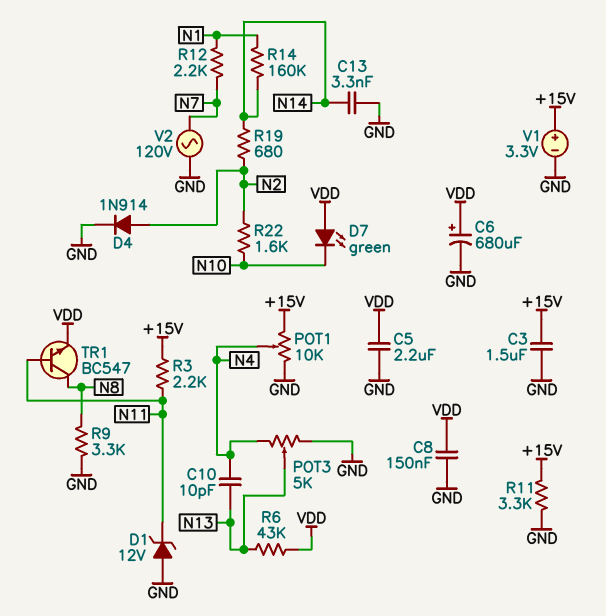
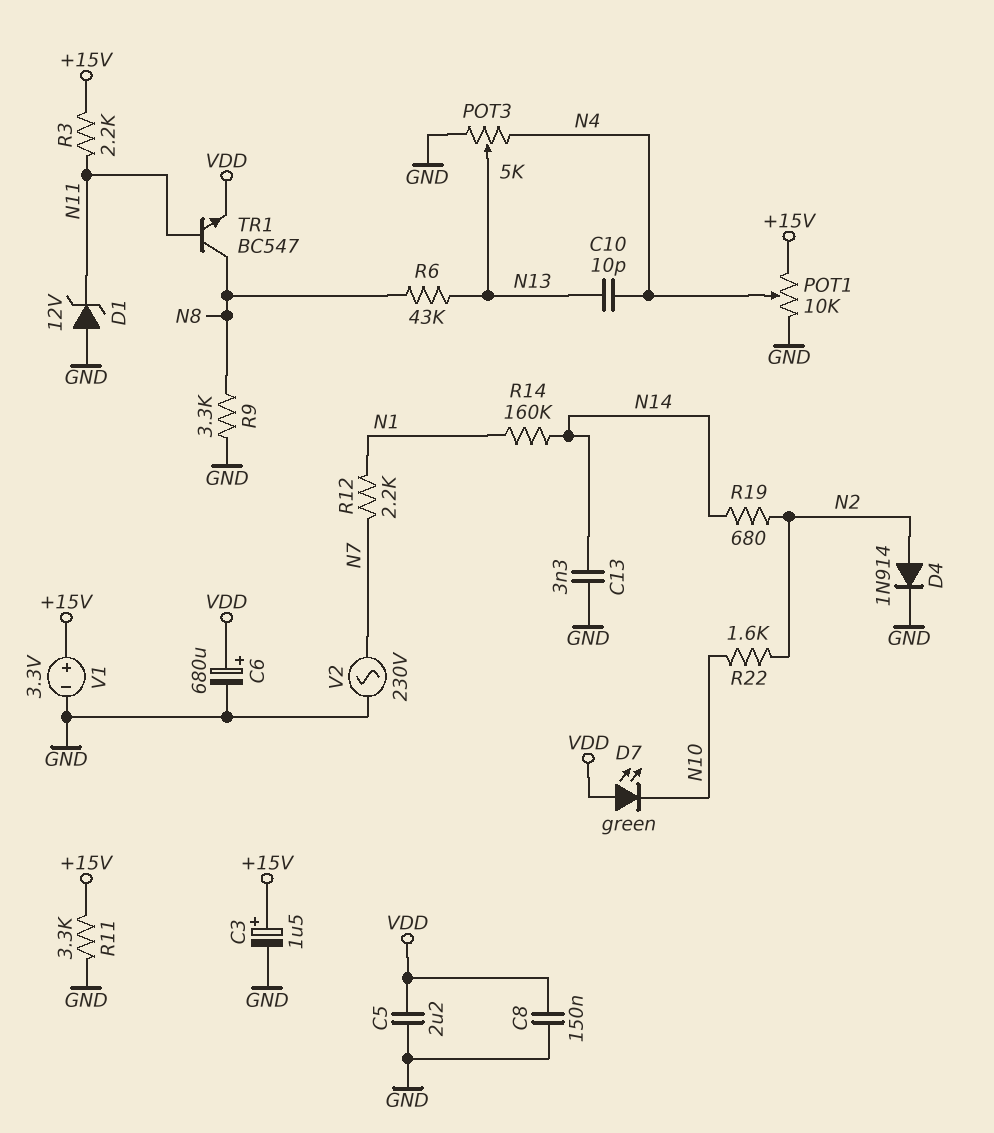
C3: 1.5uF (+15V, GND) -> 1.5uF (plus +15V, minus GND)
R6: 43k (N13, VDD) -> 43k (N8, N13)
V2: AC 120V (GND, N7) -> AC 230V (GND, N7)

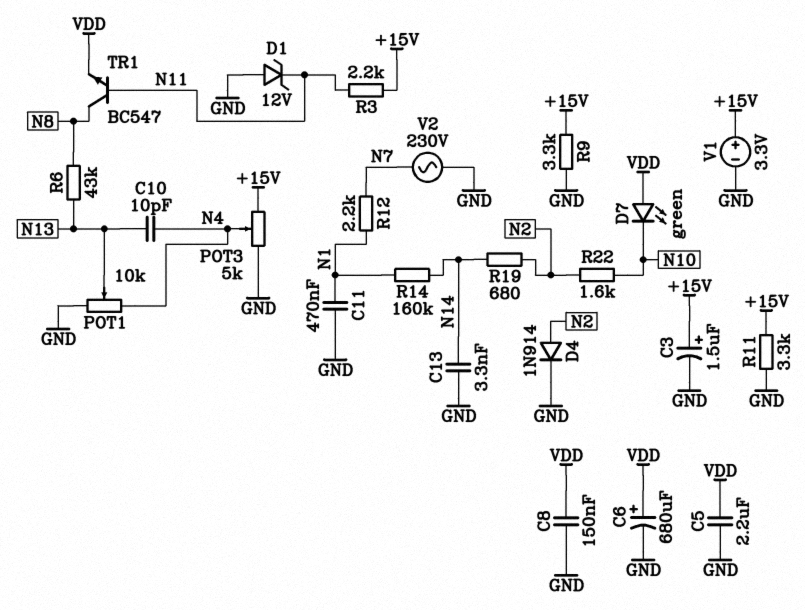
C11: none -> 470nF (GND, N1)
POT1: 10k (+15V, GND, wiper N4) -> 10k (GND, N4, wiper N13)
POT3: 5k (GND, N4, wiper N13) -> 5k (+15V, GND, wiper N4)
R9: 3.3k (GND, N8) -> 3.3k (+15V, GND)

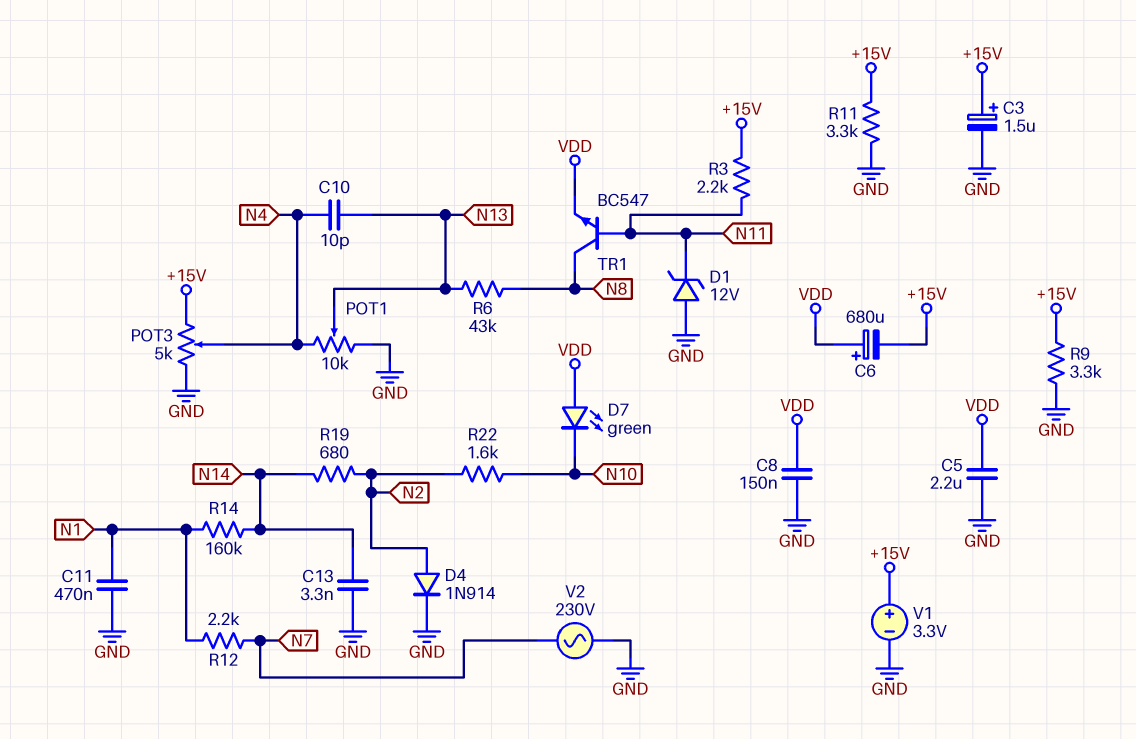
C6: 680uF (plus VDD, minus GND) -> 680uF (plus VDD, minus +15V)

